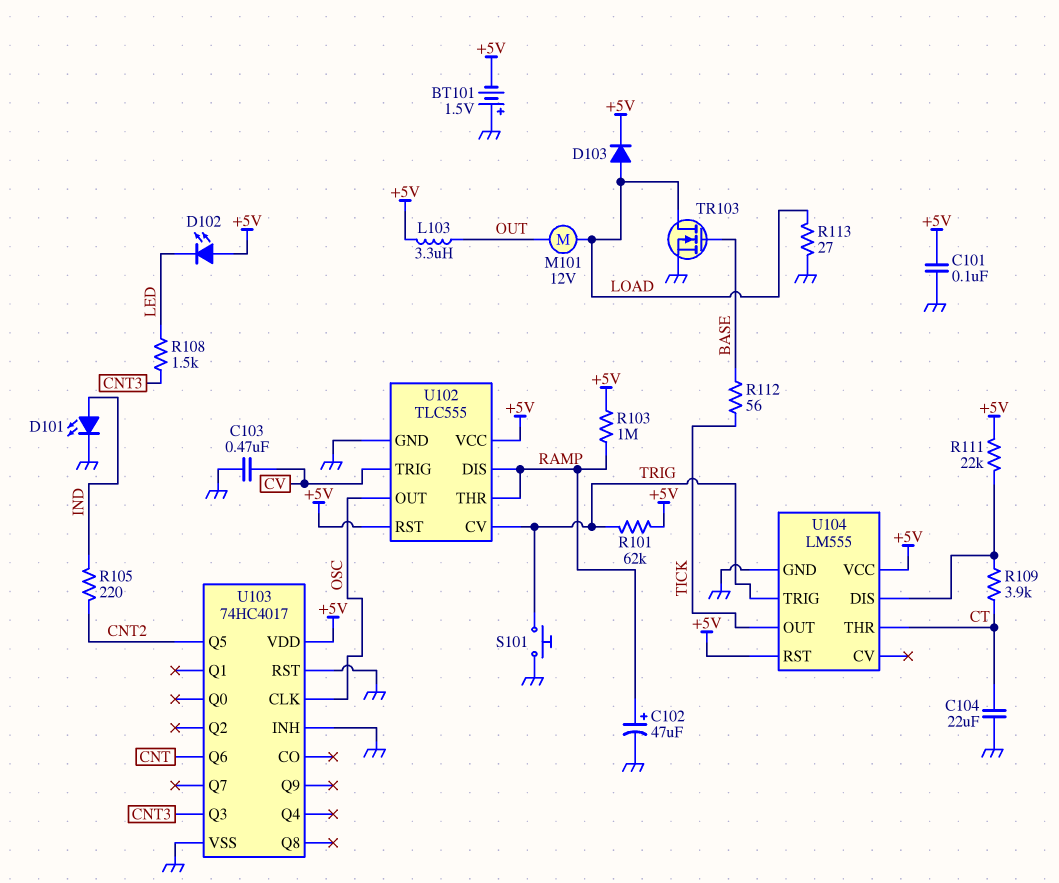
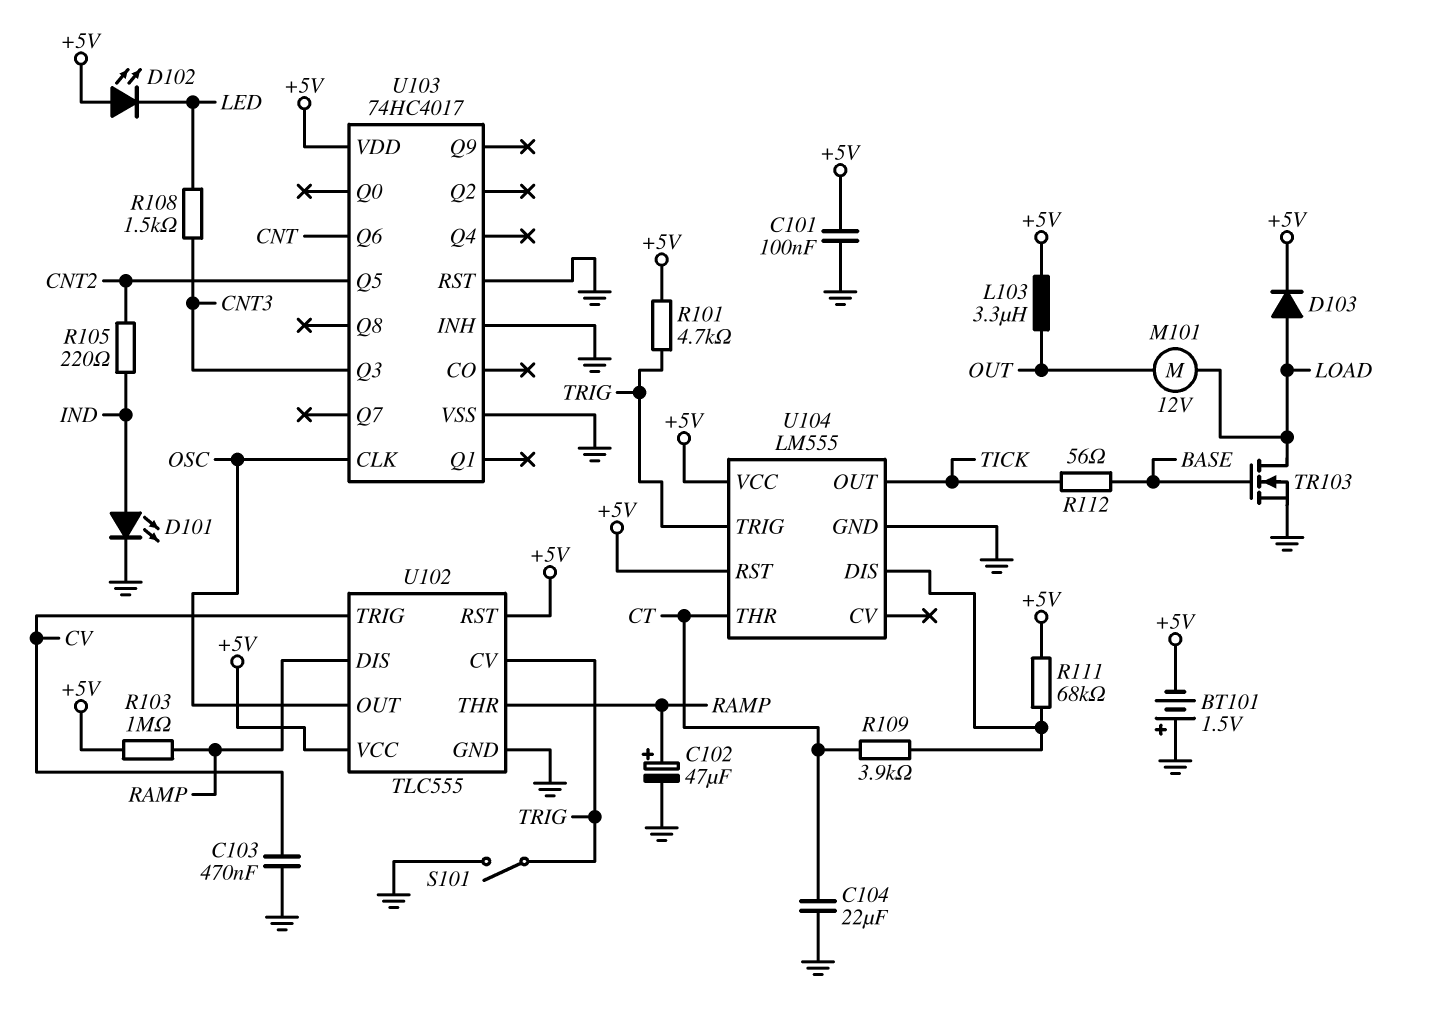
R101: 62k (+5V, TRIG) -> 4.7k (+5V, TRIG)
R111: 22k (+5V, U104/DIS) -> 68k (+5V, U104/DIS)
R113: 27 (GND, LOAD) -> none
S101: button (GND, TRIG) -> switch (GND, TRIG)

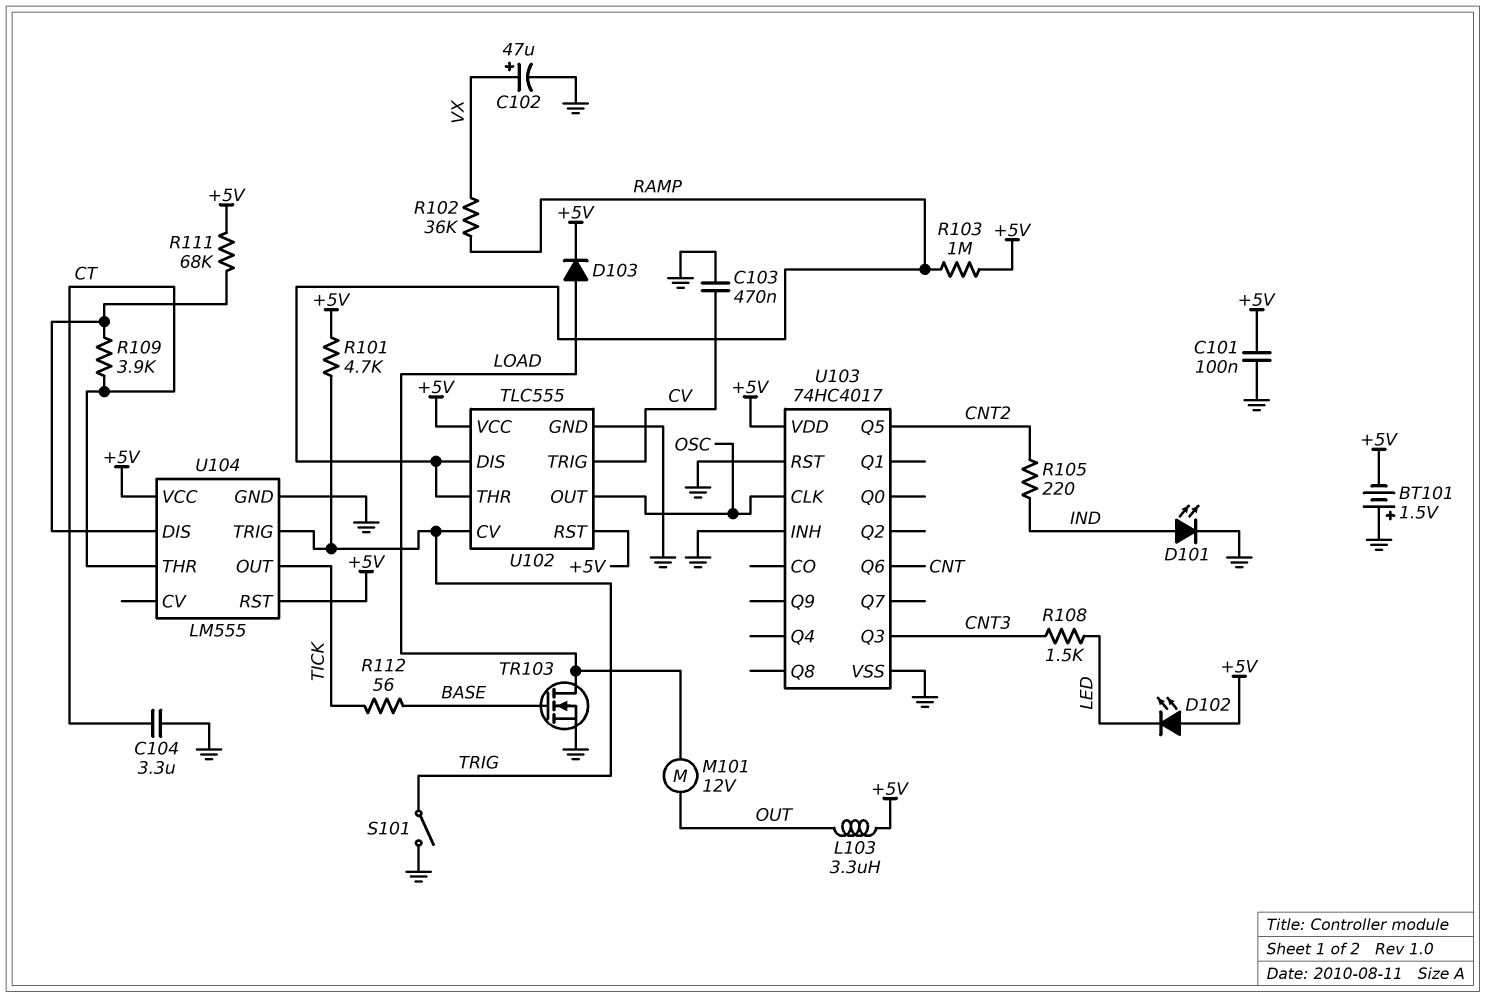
C102: 47uF (plus RAMP, minus GND) -> 47uF (plus VX, minus GND)
C104: 22uF (CT, GND) -> 3.3uF (CT, GND)
R102: none -> 36k (RAMP, VX)

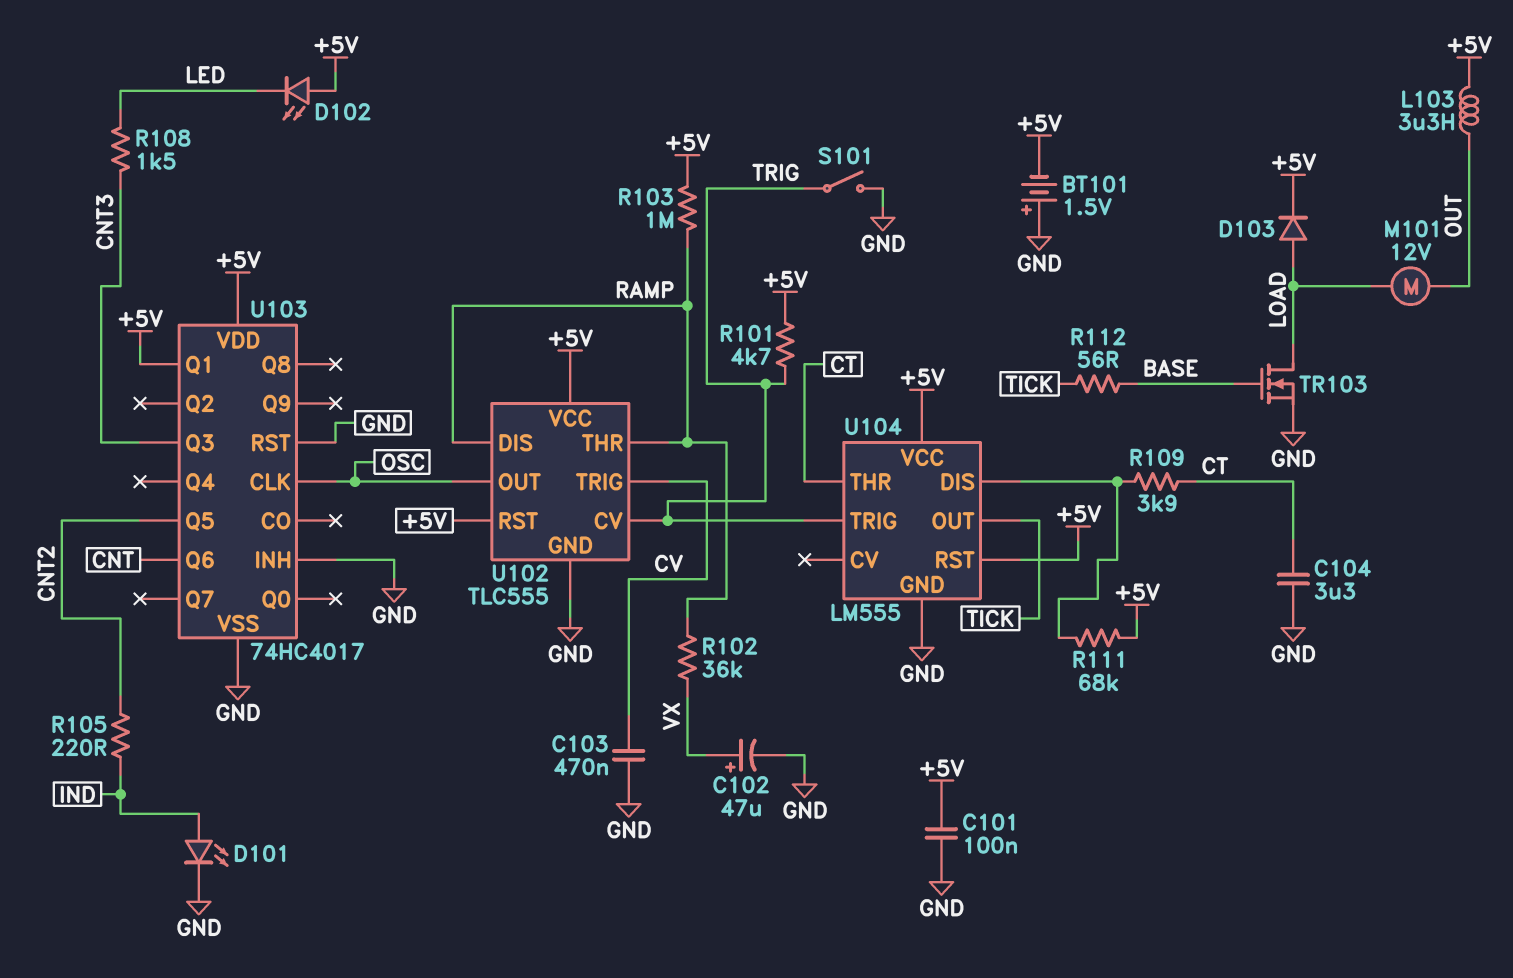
U103 pin Q1: none -> +5V

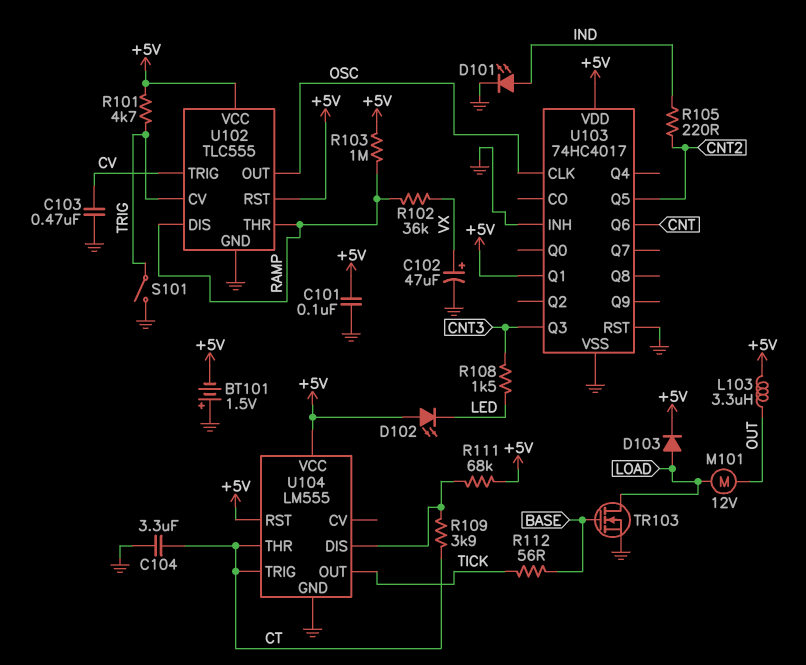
U104 pin TRIG: TRIG -> CT

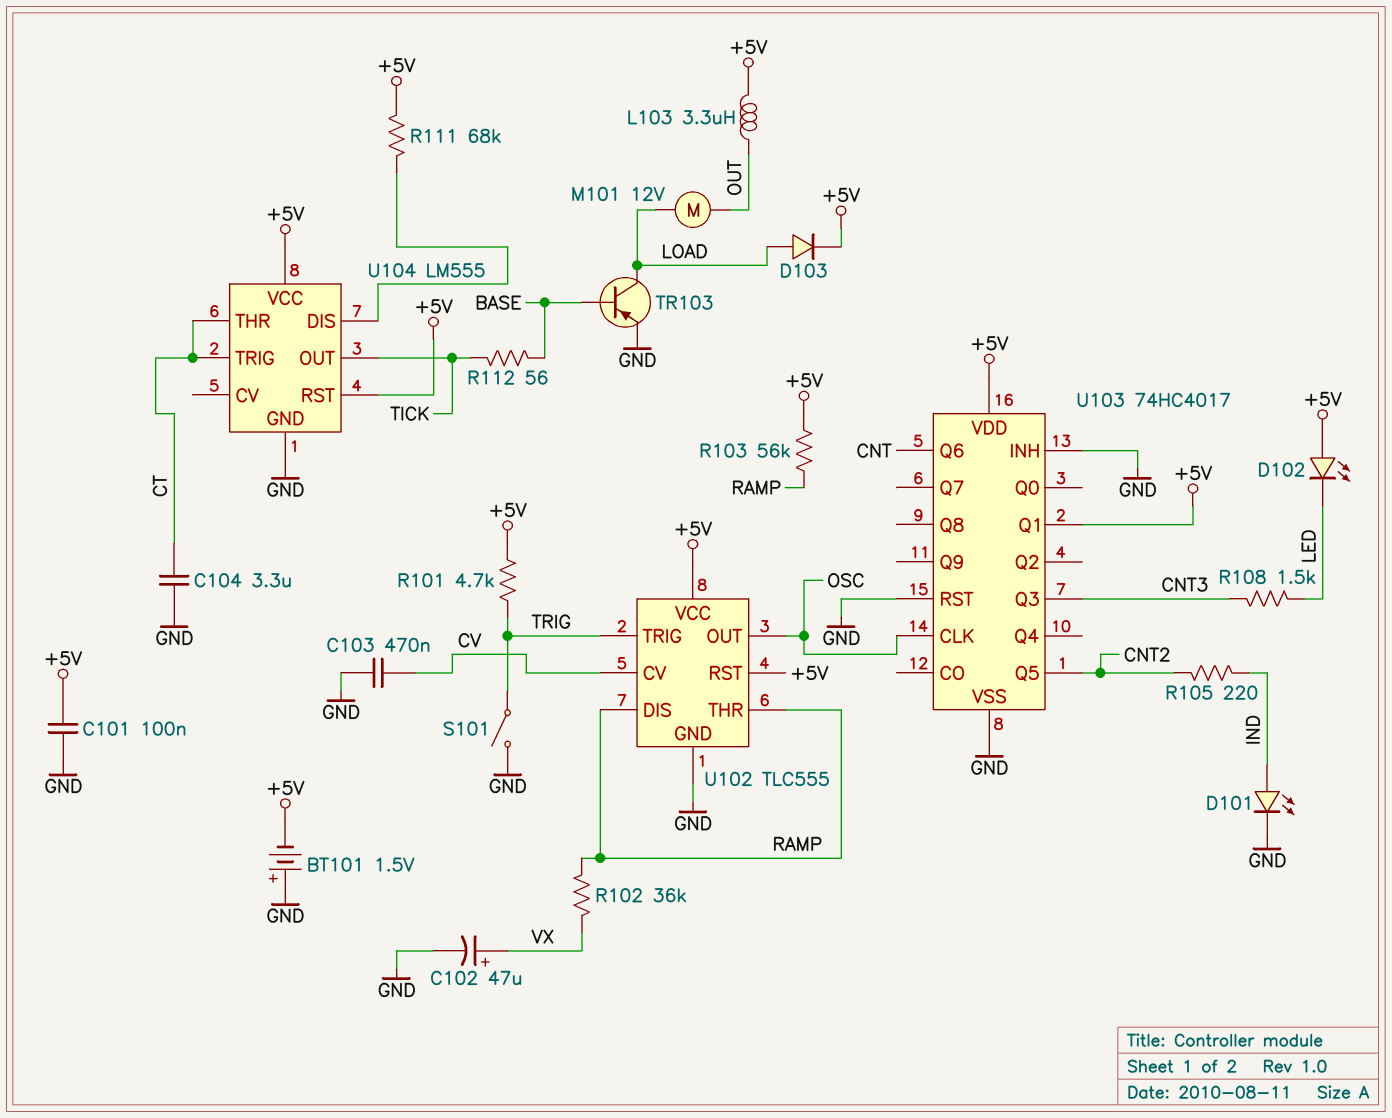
R103: 1M (+5V, RAMP) -> 56k (+5V, RAMP)
R109: 3.9k (CT, U104/DIS) -> none
TR103: NMOS (G BASE, D LOAD, S GND) -> PNP (B BASE, C LOAD, E GND)
U102 pin CV: TRIG -> CV
U102 pin TRIG: CV -> TRIG

